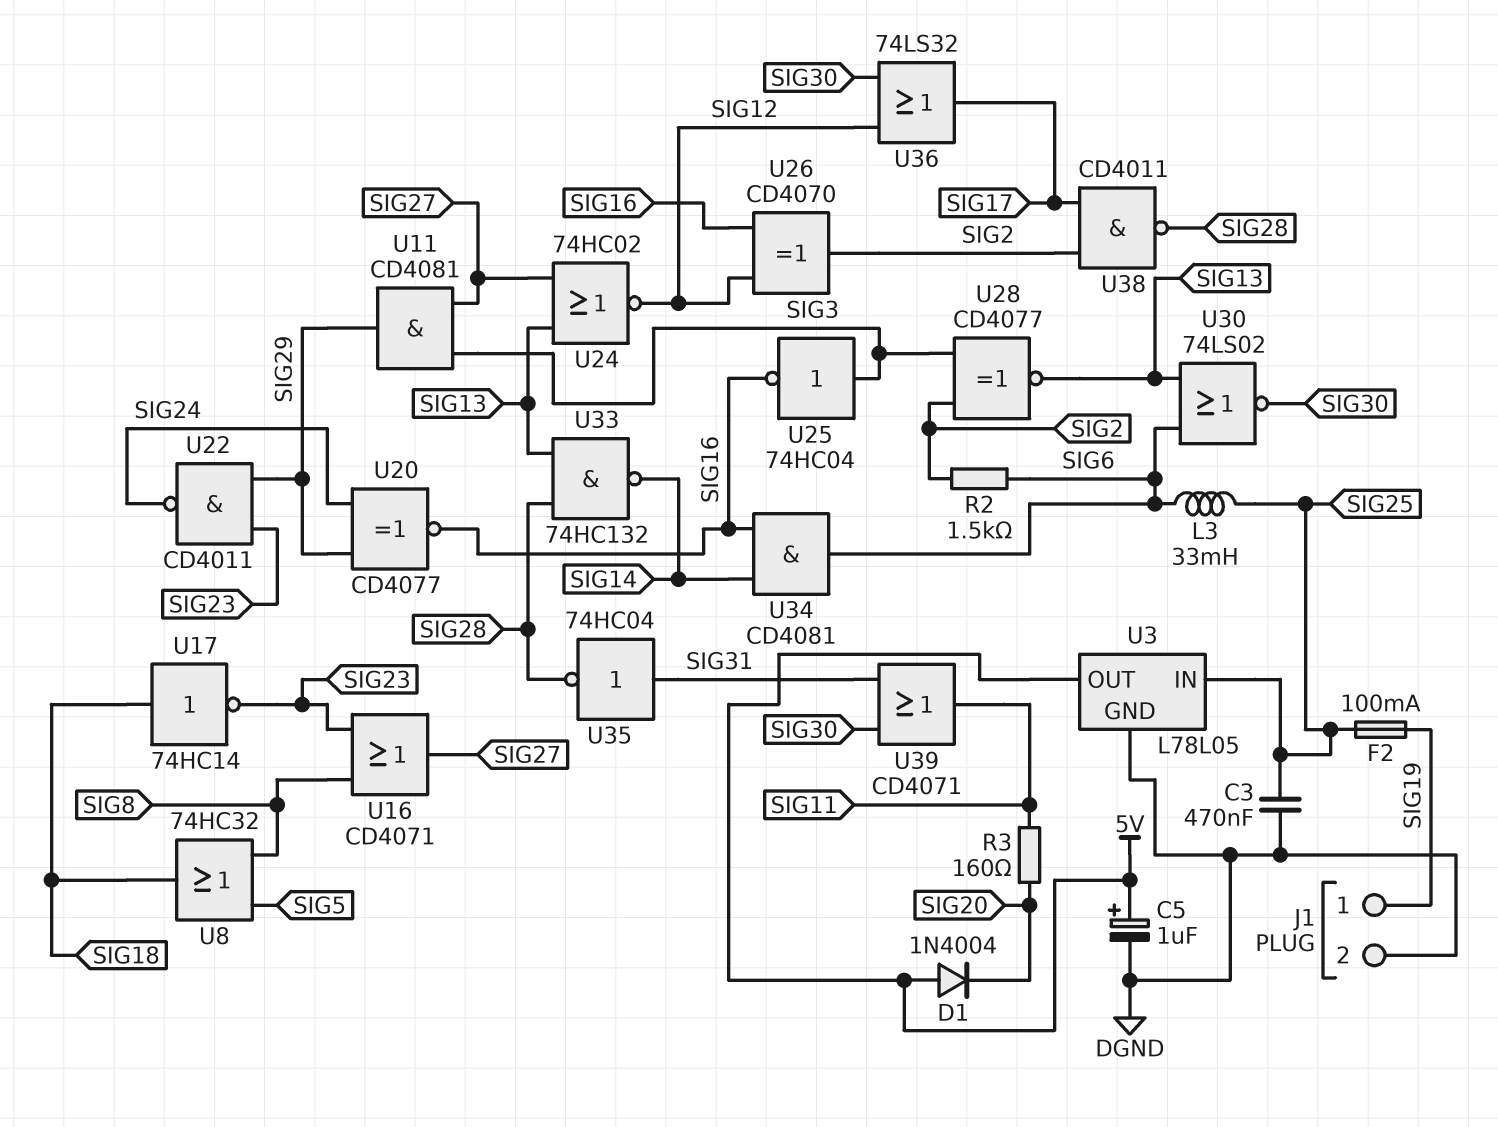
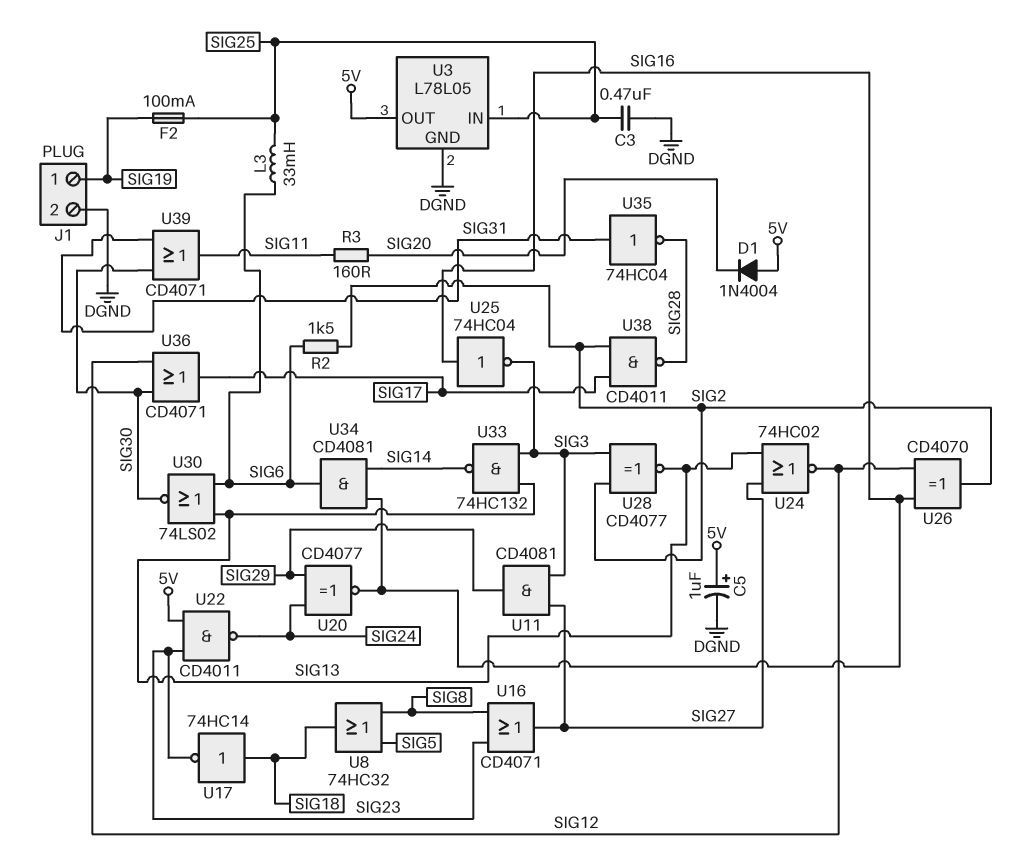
U22: NAND CD4011 (in SIG23, in SIG29, out SIG24) -> NAND CD4011 (in 5V, in SIG23, out SIG24)
U25: NOT 74HC04 (in SIG3, out SIG16) -> NOT 74HC04 (in SIG16, out SIG3)
U33: NAND 74HC132 (in SIG13, in SIG28, out SIG14) -> NAND 74HC132 (in SIG3, in SIG13, out SIG14)
U36: OR 74LS32 (in SIG12, in SIG30, out SIG17) -> OR CD4071 (in SIG12, in SIG30, out SIG17)

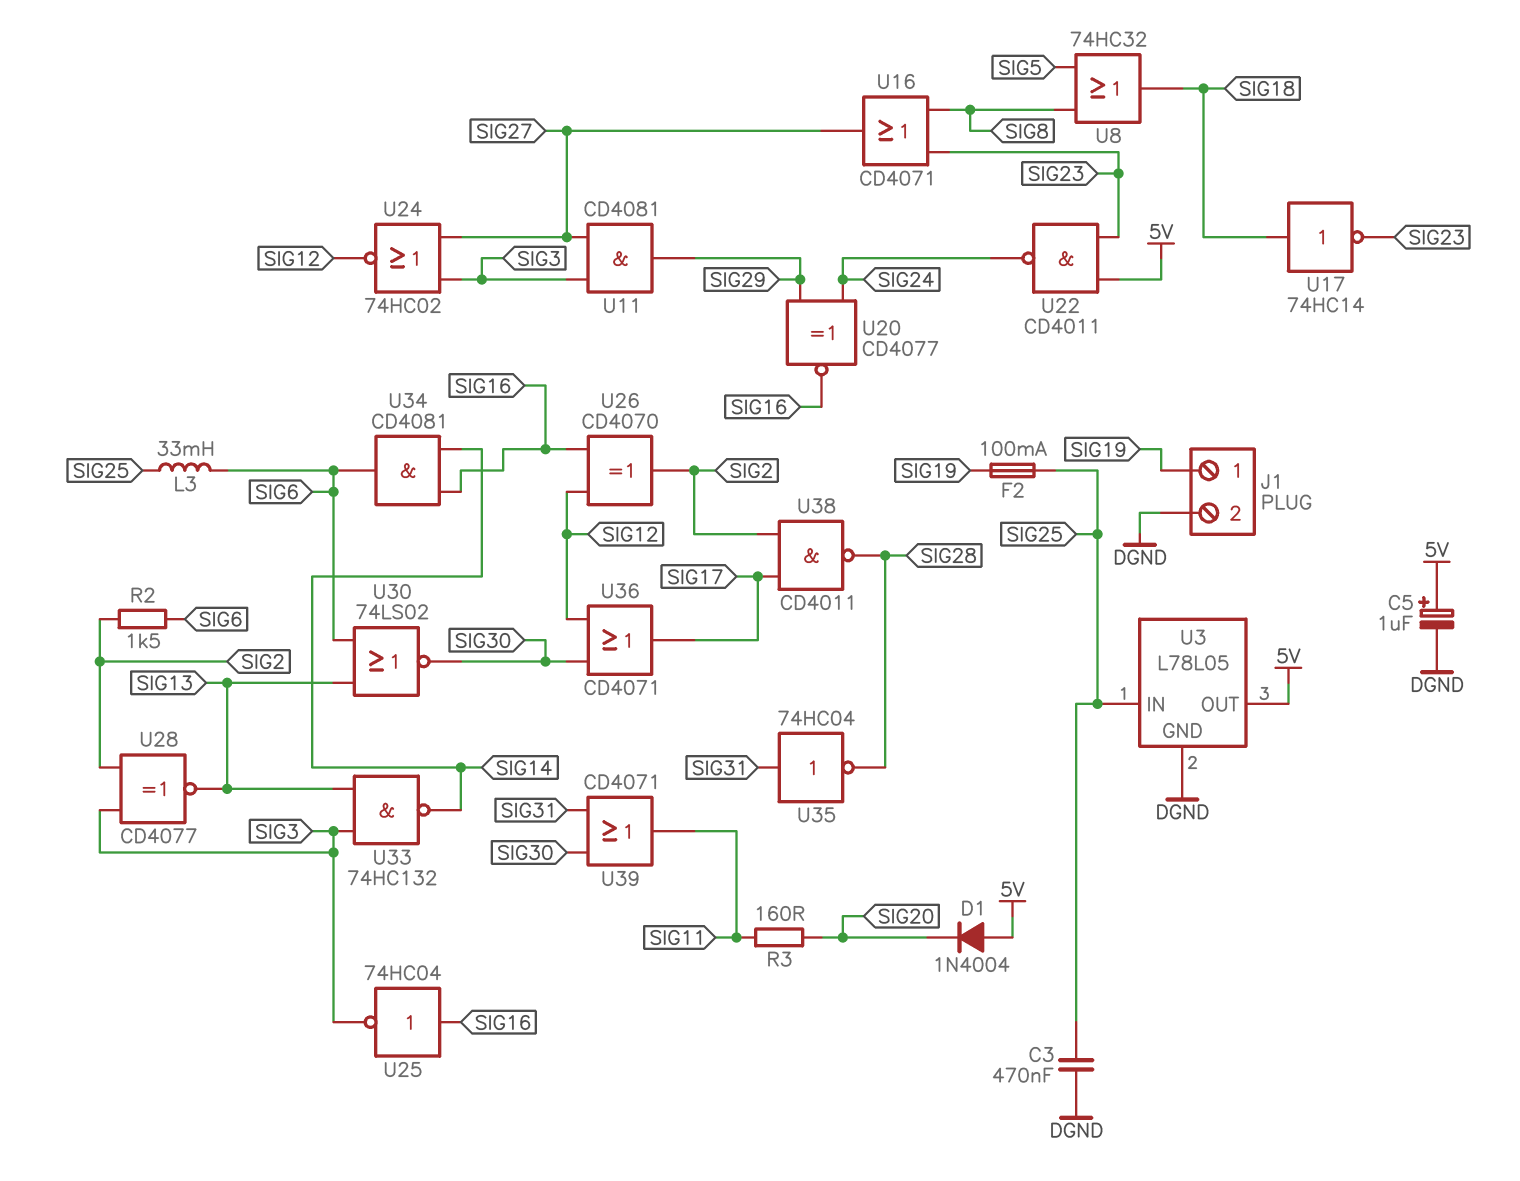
U24: NOR 74HC02 (in SIG13, in SIG27, out SIG12) -> NOR 74HC02 (in SIG3, in SIG27, out SIG12)

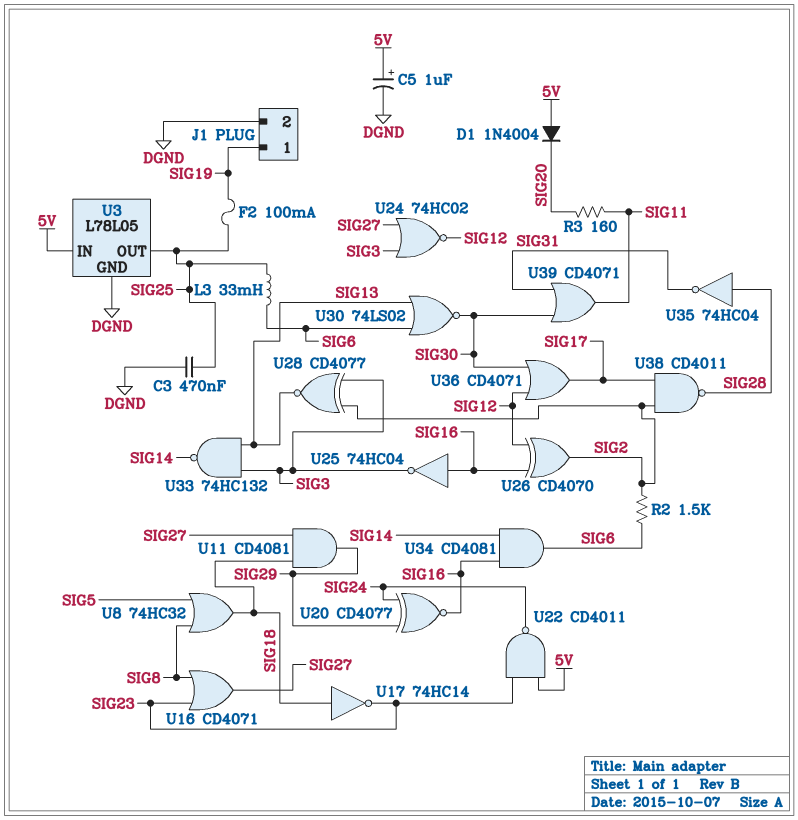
U3 pin IN: SIG25 -> 5V
U3 pin OUT: 5V -> SIG25
U11: AND CD4081 (in SIG3, in SIG27, out SIG29) -> AND CD4081 (in SIG18, in SIG27, out SIG29)
U35: NOT 74HC04 (in SIG31, out SIG28) -> NOT 74HC04 (in SIG28, out SIG31)

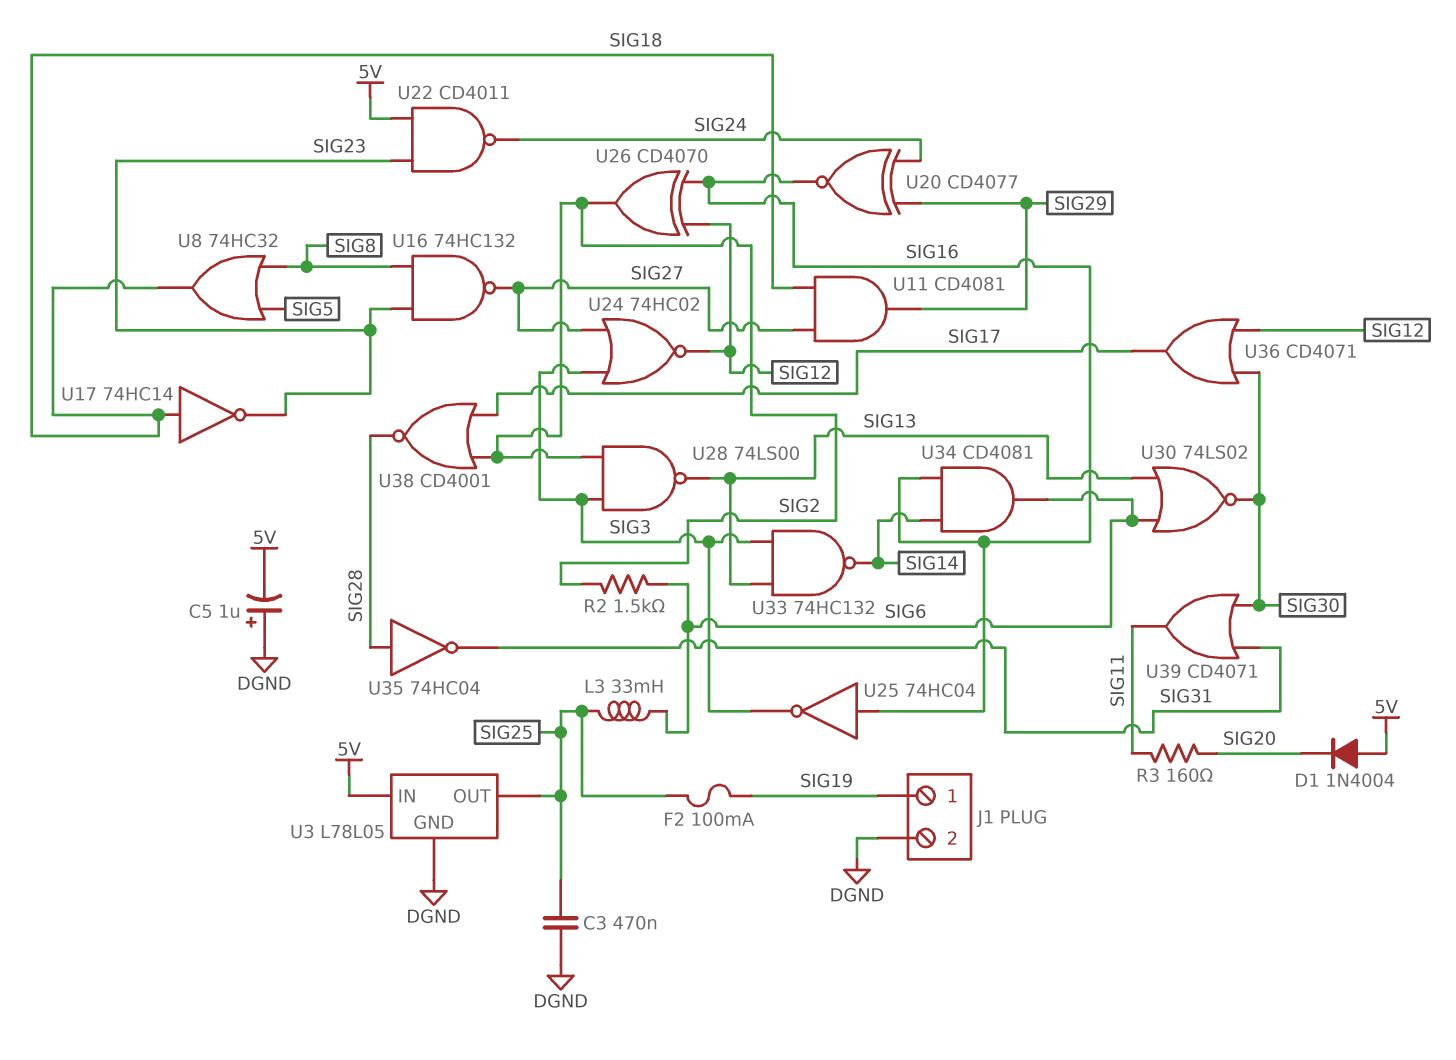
C5: 1uF (plus 5V, minus DGND) -> 1uF (plus DGND, minus 5V)
U16: OR CD4071 (in SIG8, in SIG23, out SIG27) -> NAND 74HC132 (in SIG8, in SIG23, out SIG27)
U28: XNOR CD4077 (in SIG2, in SIG3, out SIG13) -> NAND 74LS00 (in SIG2, in SIG3, out SIG13)
U38: NAND CD4011 (in SIG2, in SIG17, out SIG28) -> NOR CD4001 (in SIG2, in SIG17, out SIG28)

